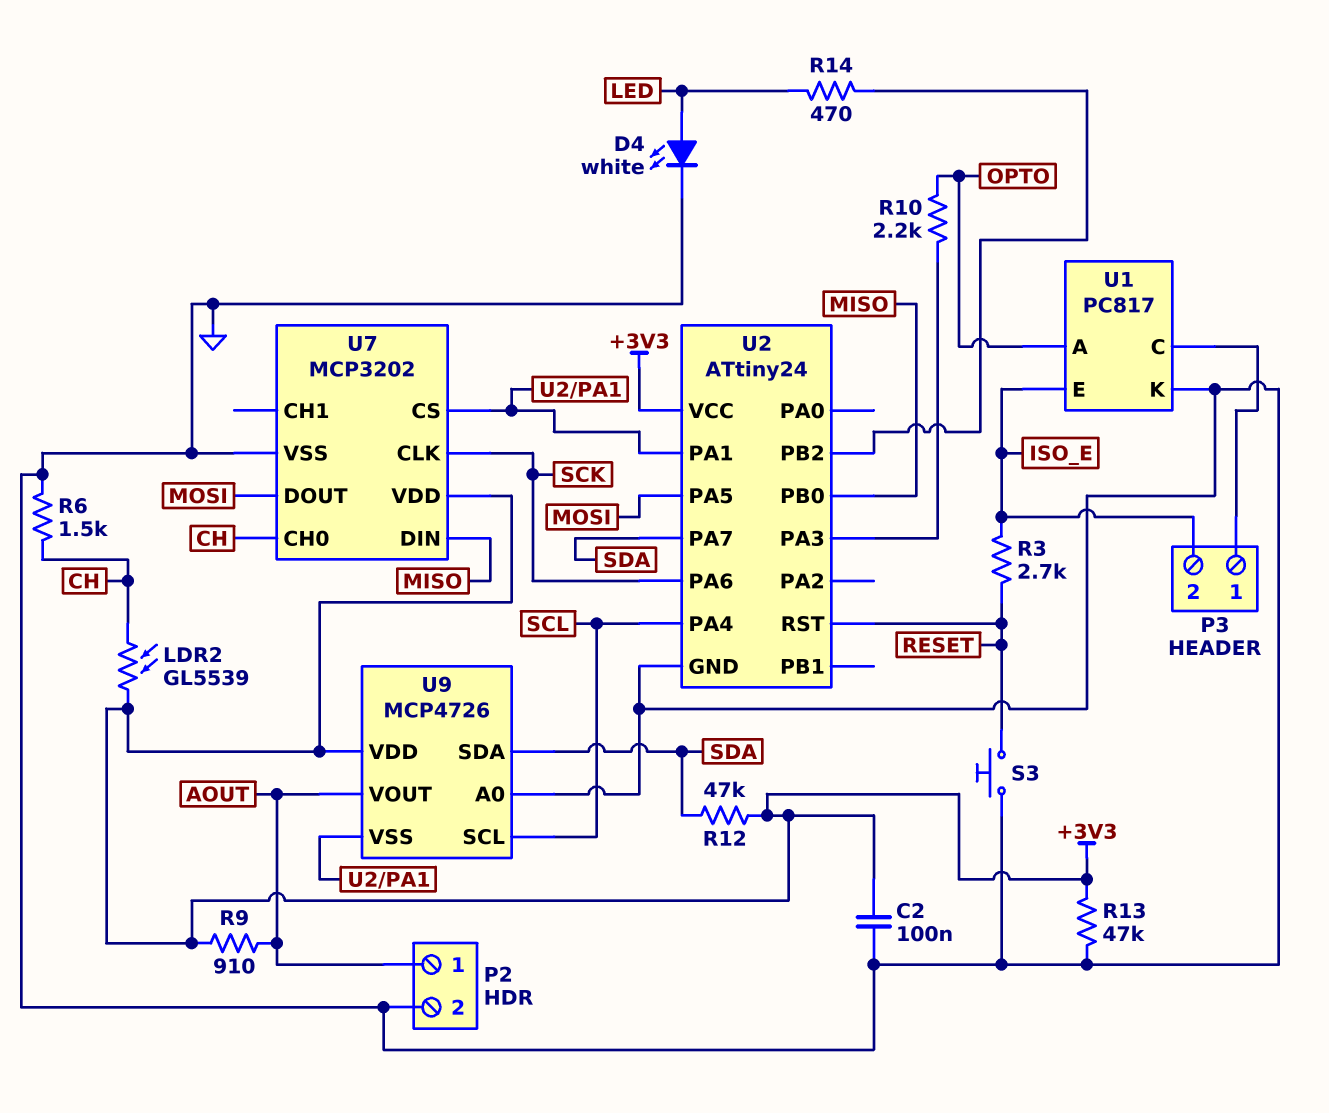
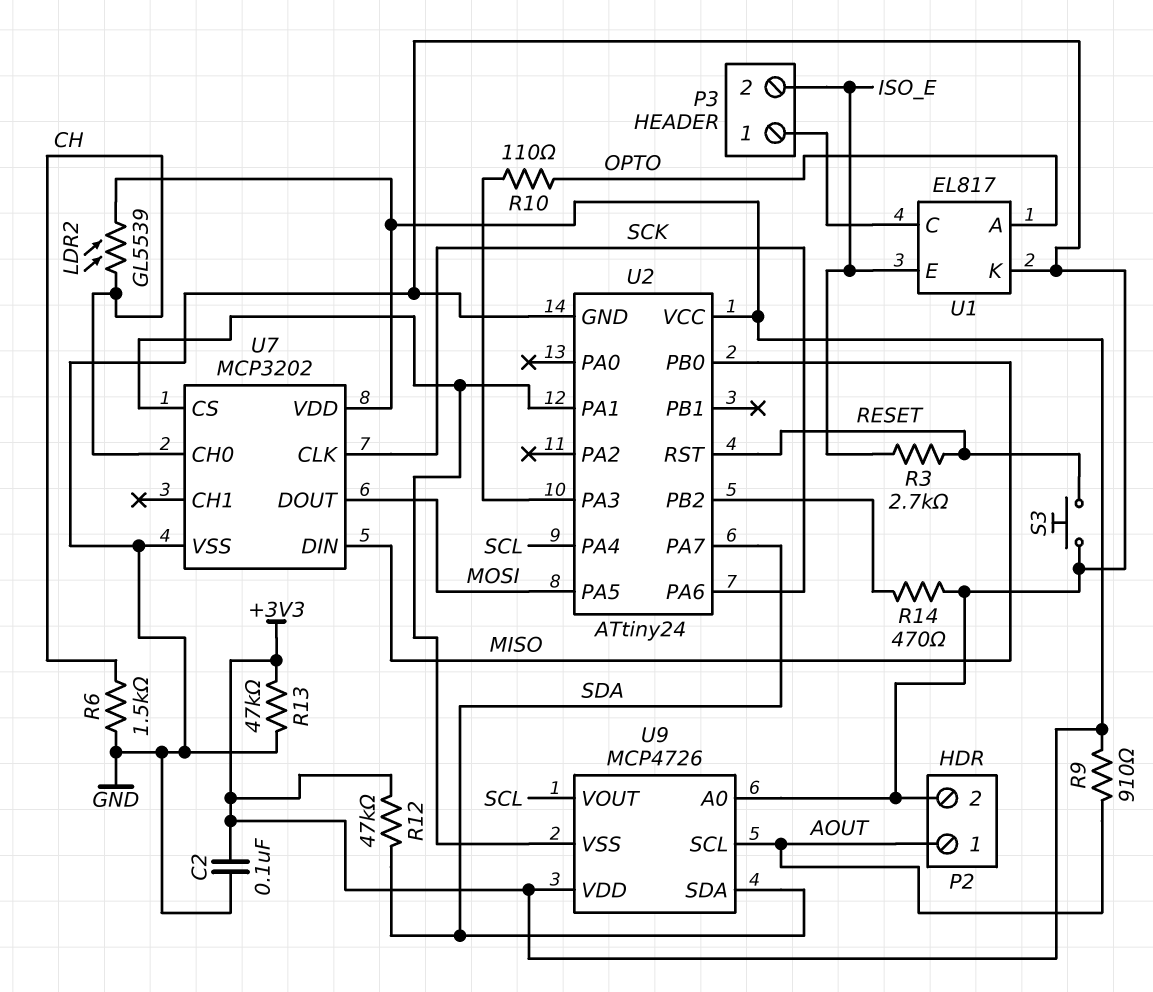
D4: LED white (A LED, K GND) -> none
R10: 2.2k (OPTO, U2/PA3) -> 110 (OPTO, U2/PA3)
R14: 470 (LED, U2/PB2) -> 470 (GND, U2/PB2)
U1: PC817 -> EL817
U9 pin SCL: SCL -> AOUT
U9 pin VOUT: AOUT -> SCL

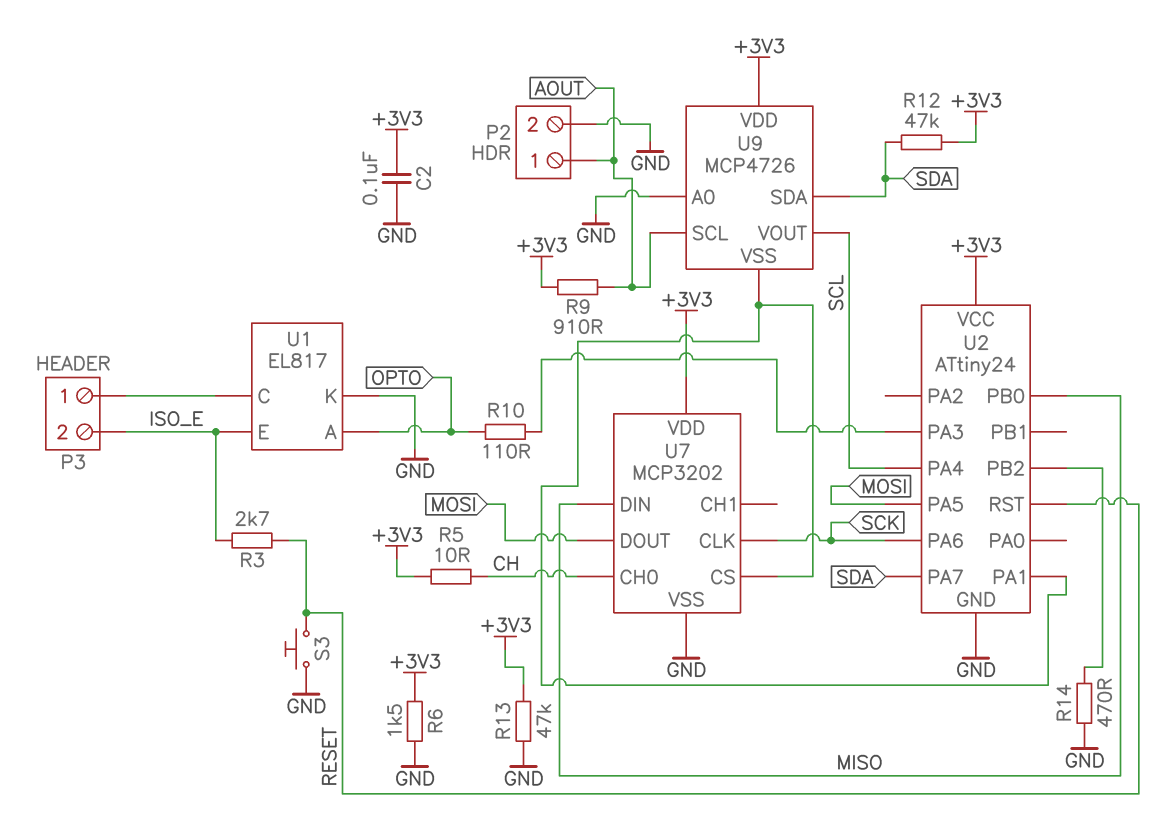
LDR2: GL5539 (+3V3, CH) -> none
R5: none -> 10 (+3V3, CH)
R6: 1.5k (CH, GND) -> 1.5k (+3V3, GND)

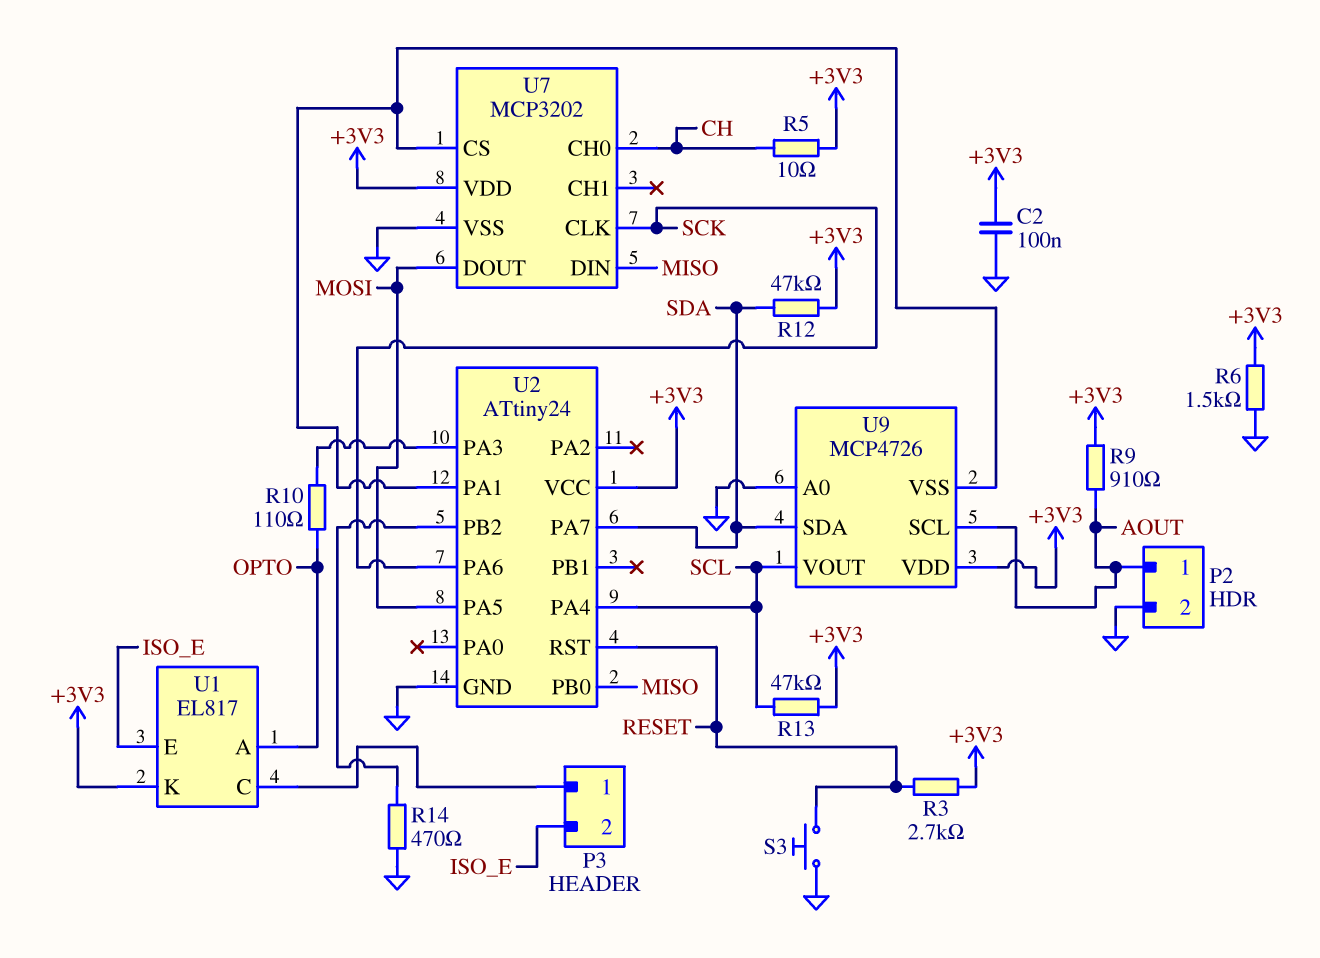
R3: 2.7k (ISO_E, RESET) -> 2.7k (+3V3, RESET)
R13: 47k (+3V3, GND) -> 47k (+3V3, SCL)
U1 pin K: GND -> +3V3

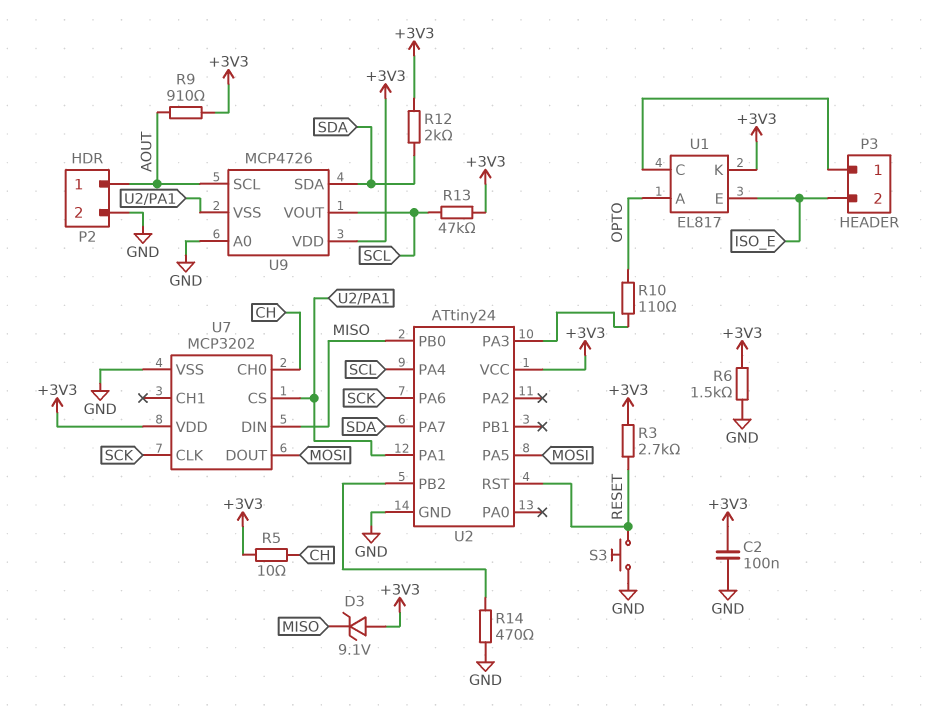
D3: none -> zener 9.1V (A +3V3, K MISO)
R12: 47k (+3V3, SDA) -> 2k (+3V3, SDA)

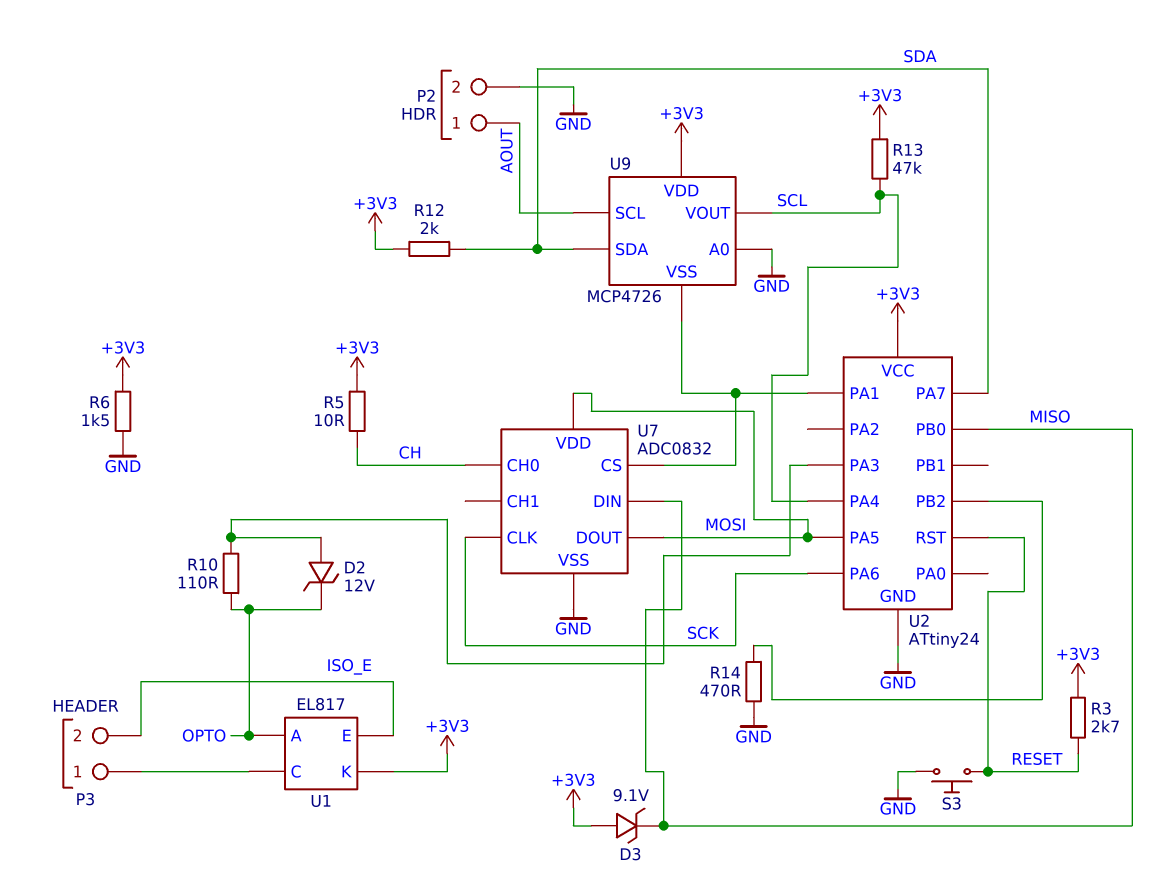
C2: 100nF (+3V3, GND) -> none
D2: none -> zener 12V (A U2/PA3, K OPTO)
R9: 910 (+3V3, AOUT) -> none
U7: MCP3202 -> ADC0832
U7 pin VDD: +3V3 -> MOSI

